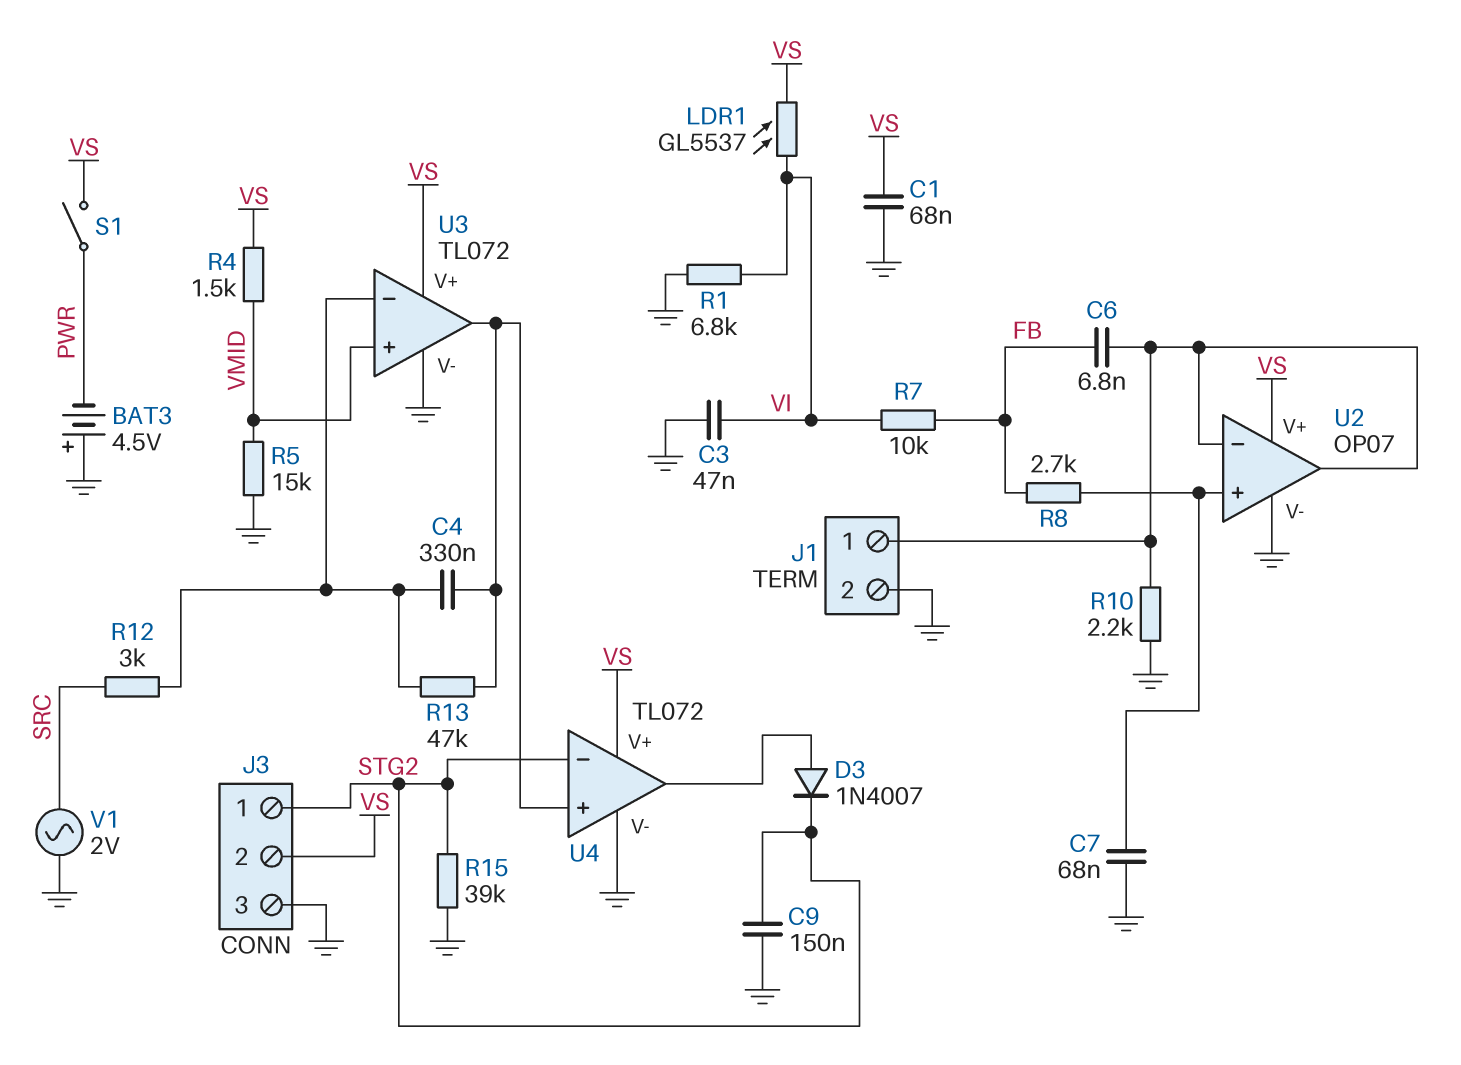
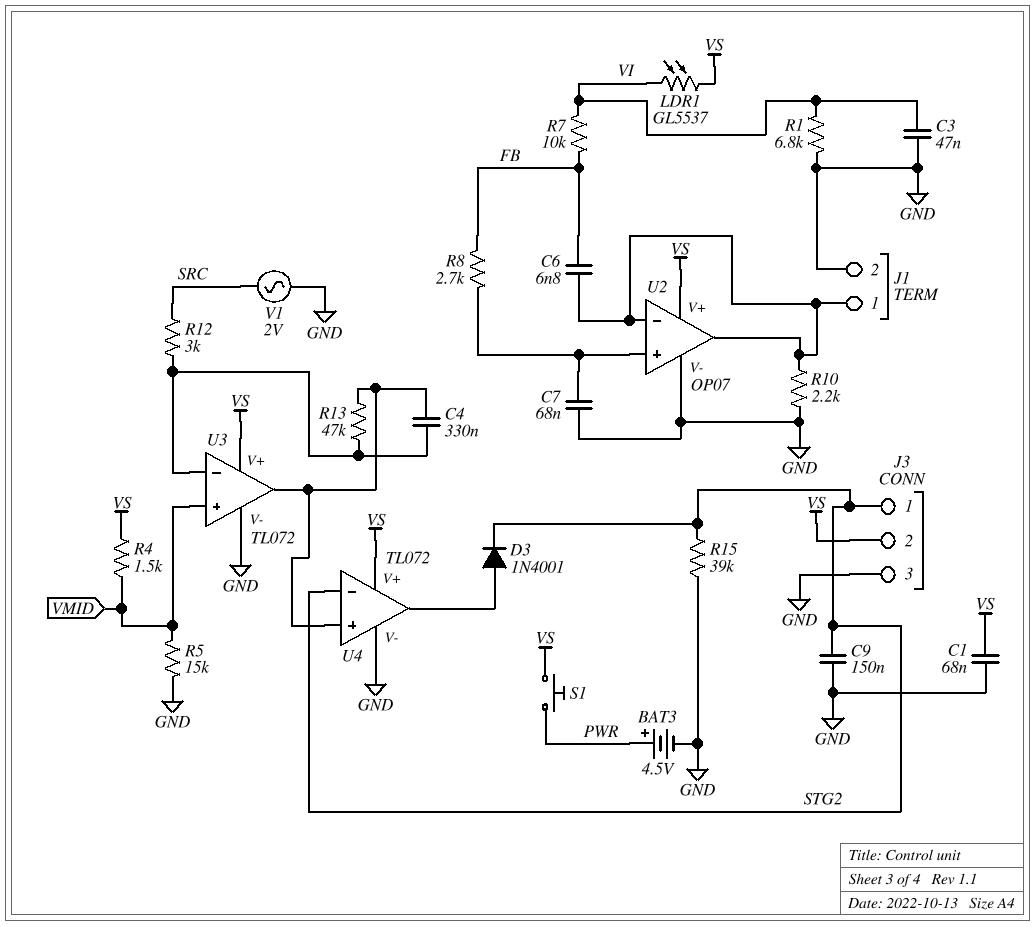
BAT3: 4.5V (plus GND, minus PWR) -> 4.5V (plus PWR, minus GND)
D3: diode 1N4007 (A U4/out, K STG2) -> diode 1N4001 (A U4/out, K STG2)
S1: switch (PWR, VS) -> button (PWR, VS)

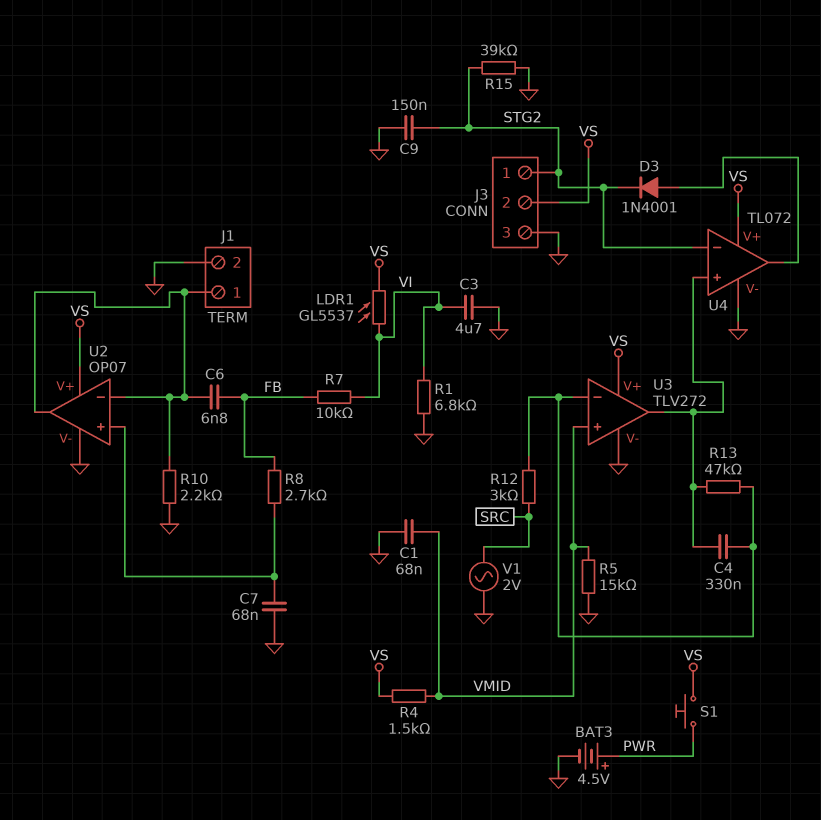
C1: 68nF (GND, VS) -> 68nF (GND, VMID)
C3: 47nF (GND, VI) -> 4.7uF (GND, VI)
U3: TL072 -> TLV272

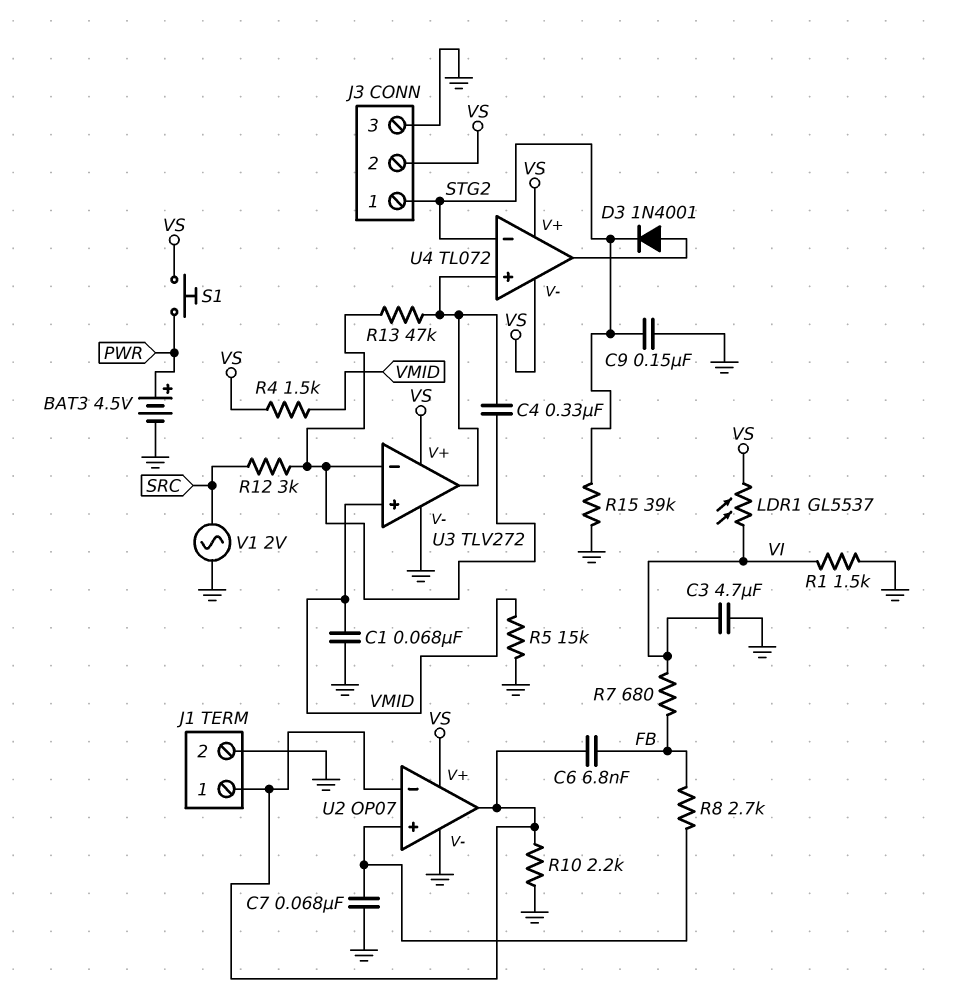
R1: 6.8k (GND, VI) -> 1.5k (GND, VI)
R7: 10k (FB, VI) -> 680 (FB, VI)
U4 pin V-: GND -> VS

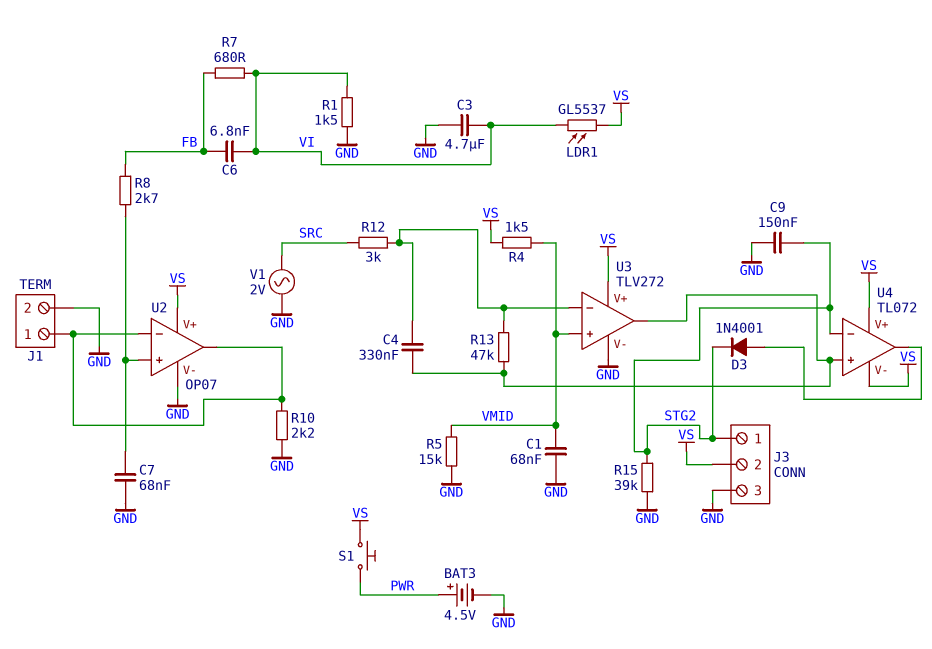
C6: 6.8nF (FB, J1/1) -> 6.8nF (FB, VI)

